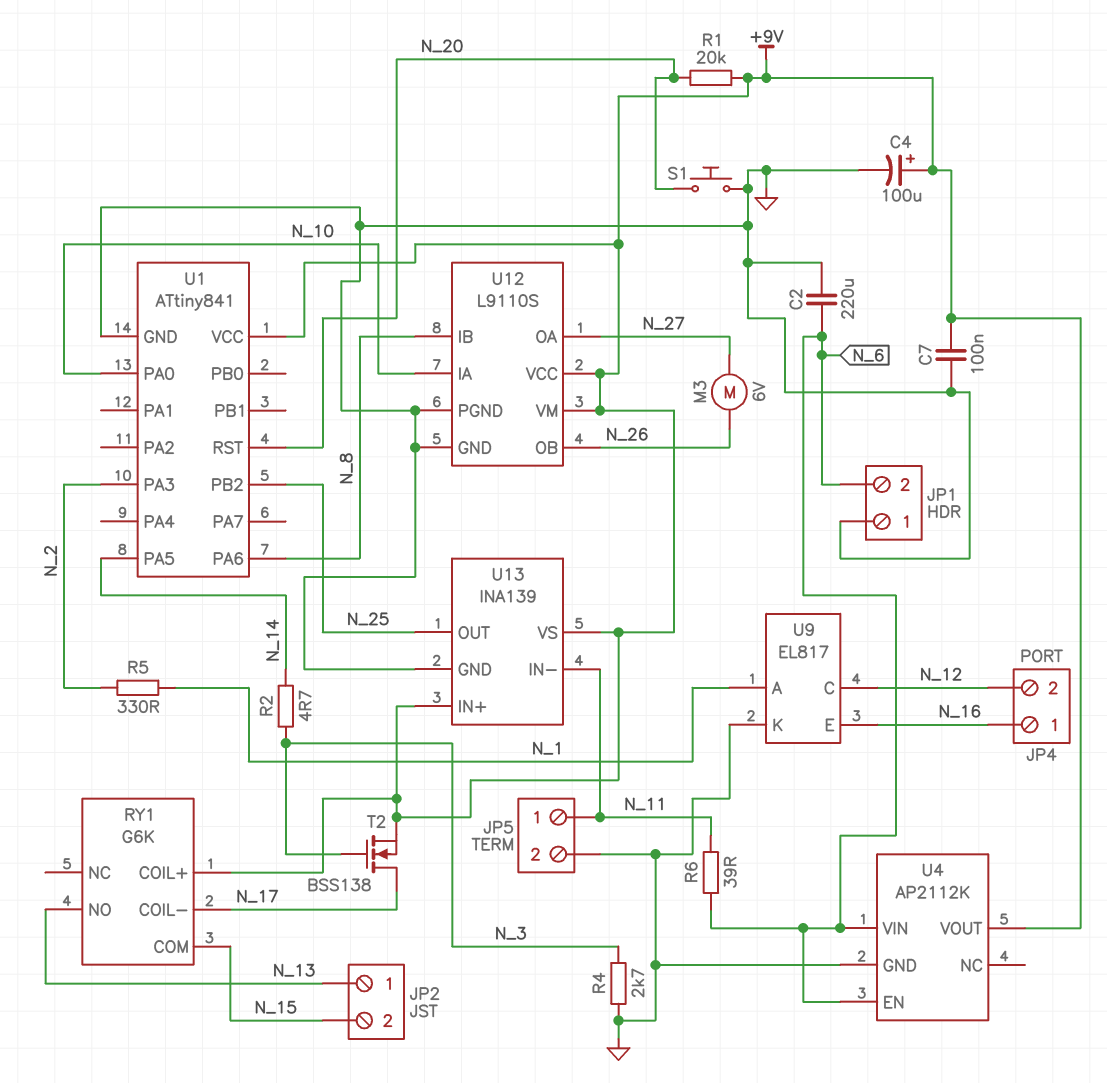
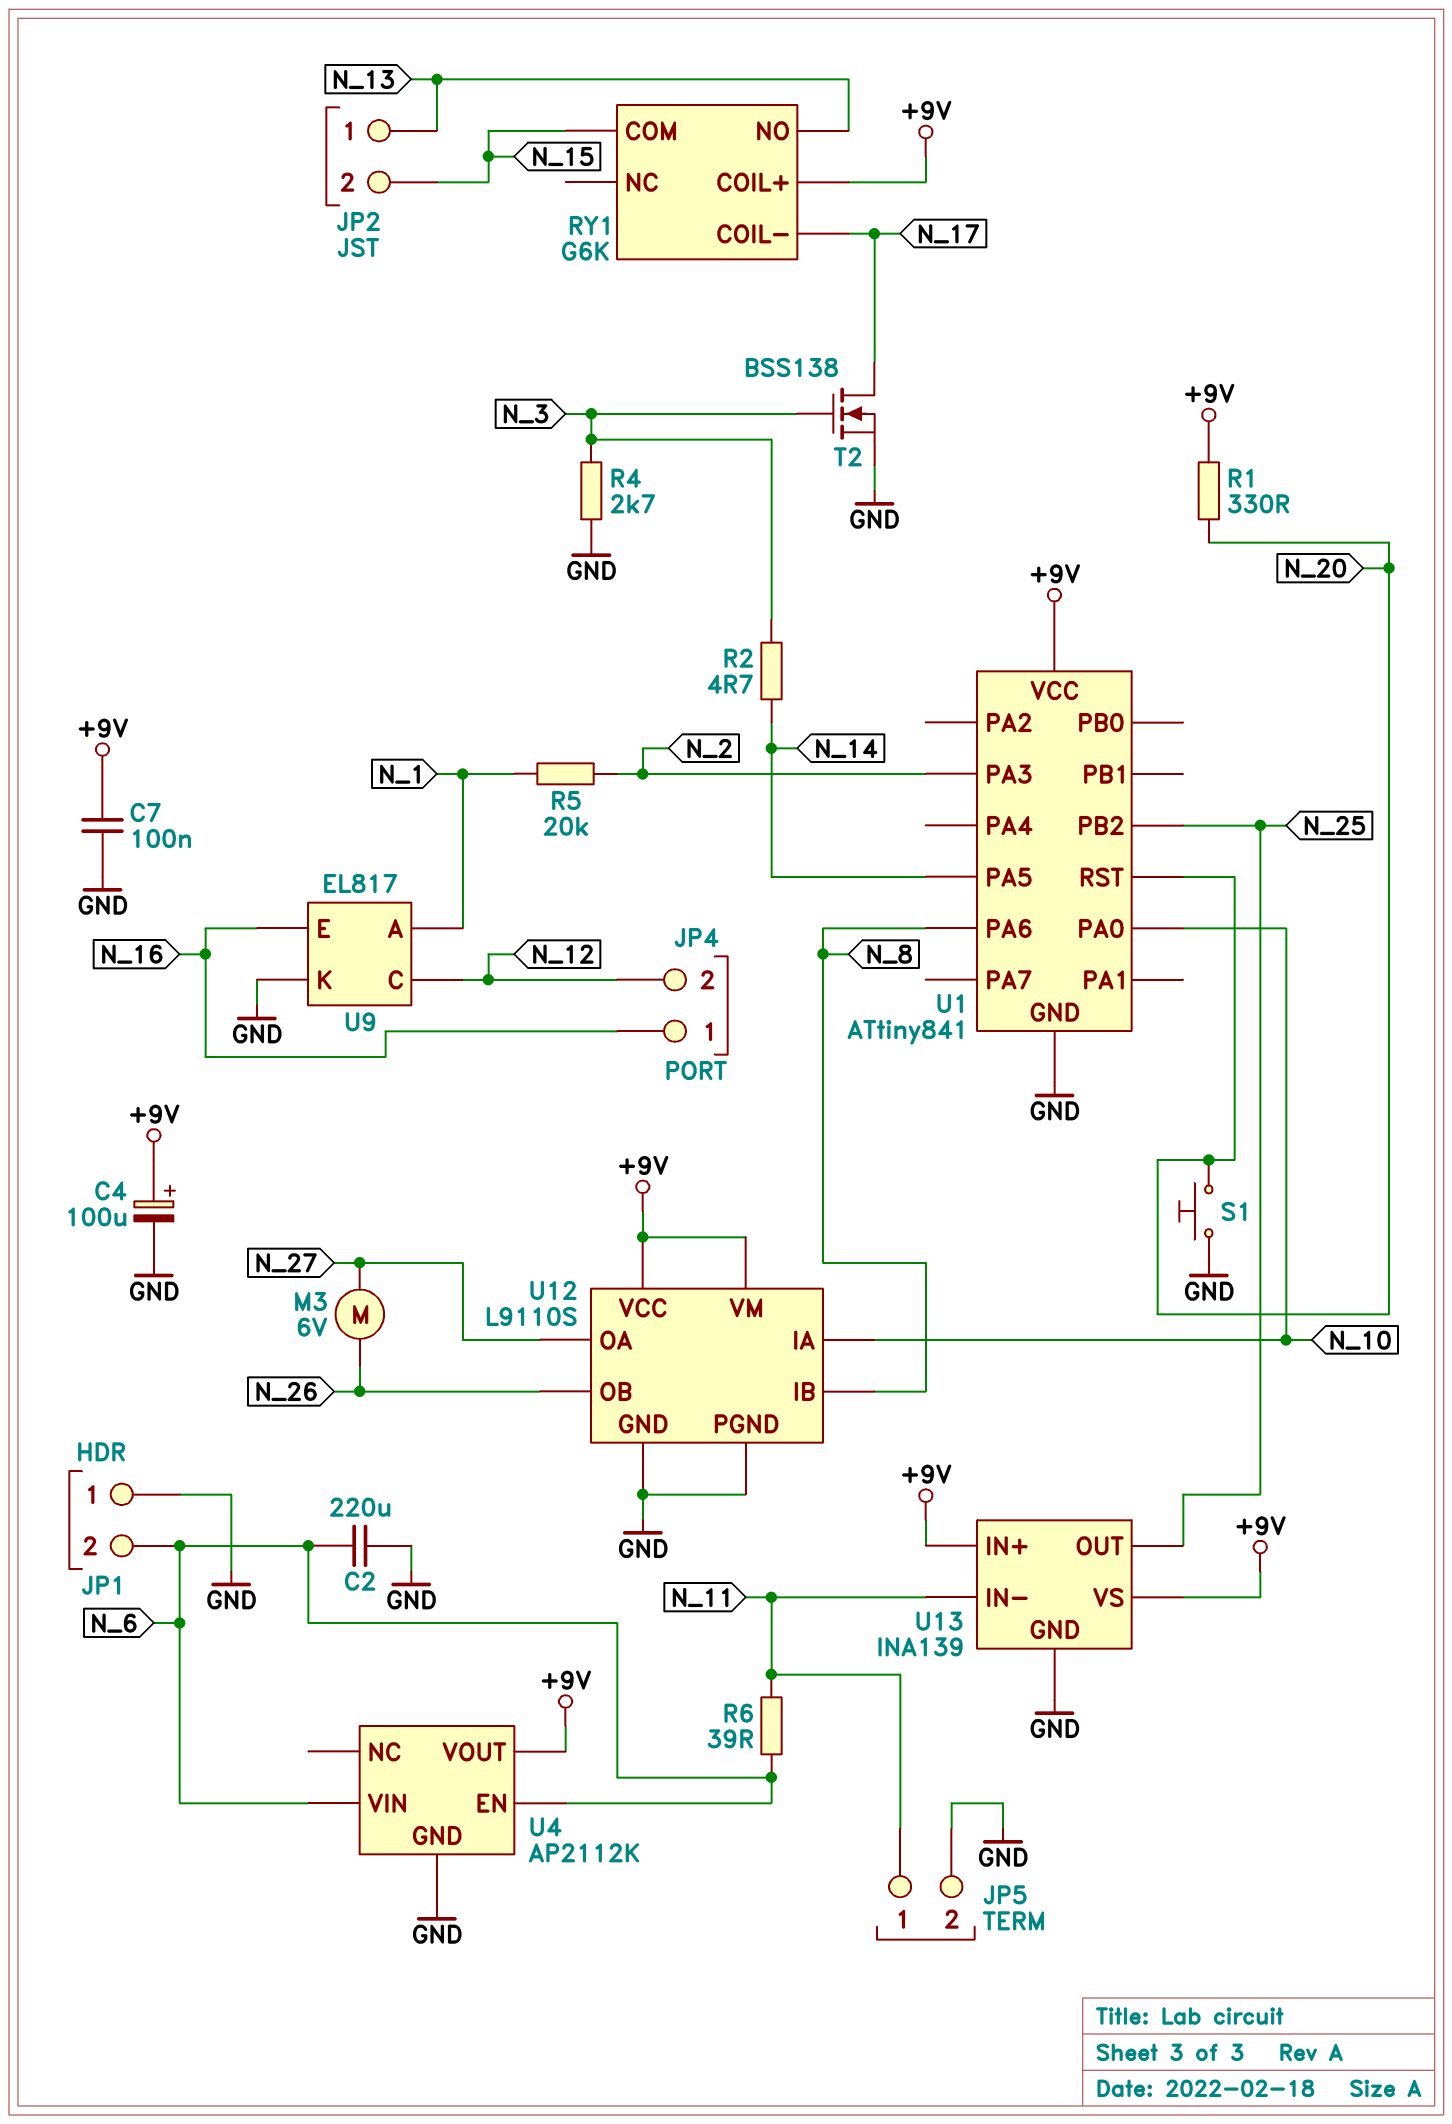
R1: 20k (+9V, N_20) -> 330 (+9V, N_20)
R5: 330 (N_1, N_2) -> 20k (N_1, N_2)
T2: NMOS BSS138 (G N_3, D N_17, S +9V) -> NMOS BSS138 (G N_3, D N_17, S GND)

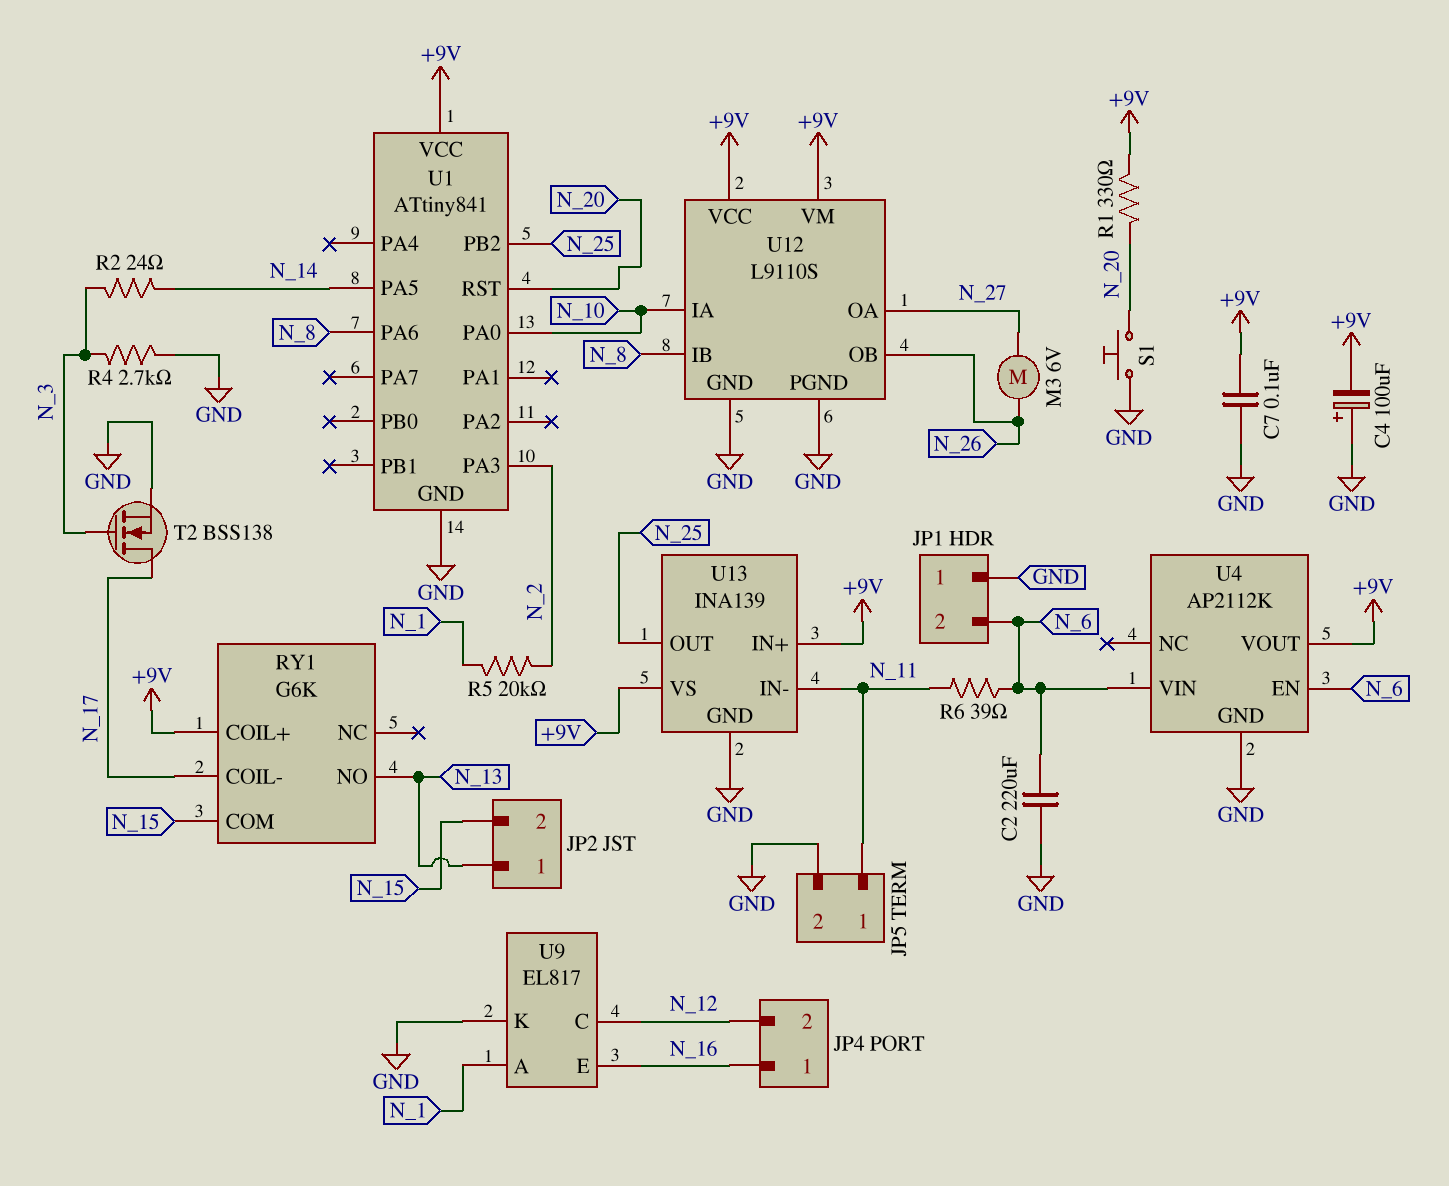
C4: 100uF (plus +9V, minus GND) -> 100uF (plus GND, minus +9V)
R2: 4.7 (N_3, N_14) -> 24 (N_3, N_14)

